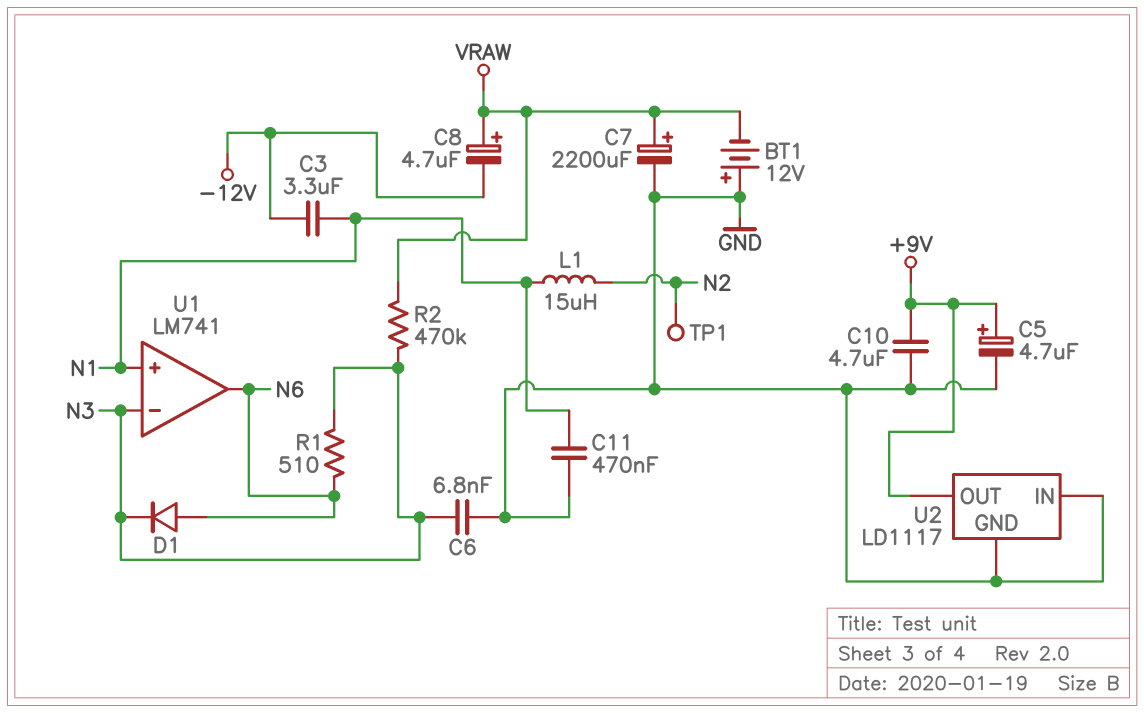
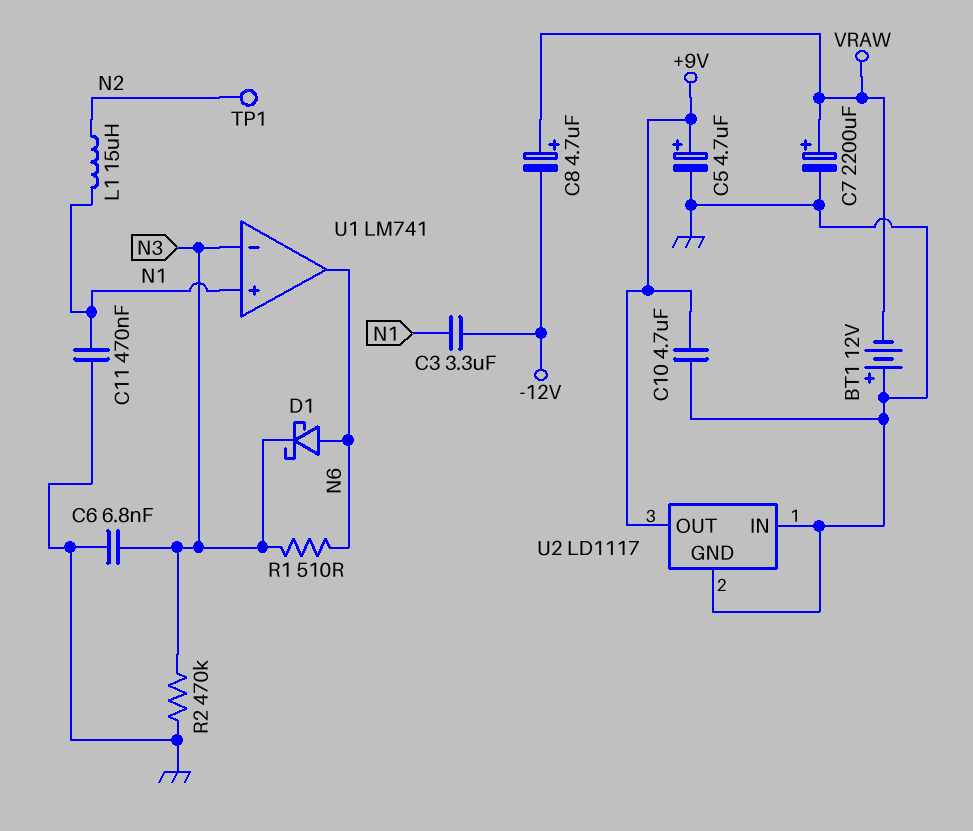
D1: diode (A N6, K N3) -> schottky (A N6, K N3)
R2: 470k (N3, VRAW) -> 470k (GND, N3)

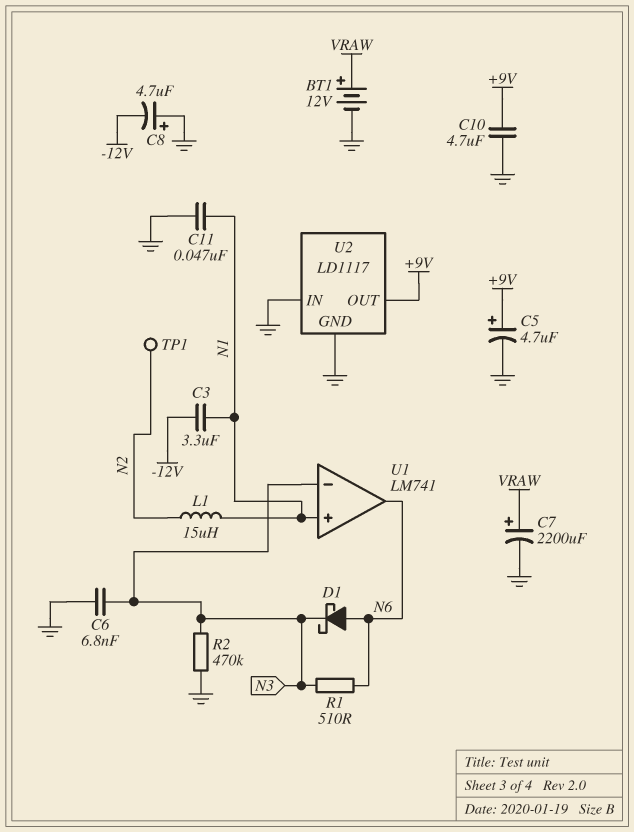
BT1: 12V (plus GND, minus VRAW) -> 12V (plus VRAW, minus GND)
C8: 4.7uF (plus VRAW, minus -12V) -> 4.7uF (plus GND, minus -12V)
C11: 470nF (GND, N1) -> 47nF (GND, N1)

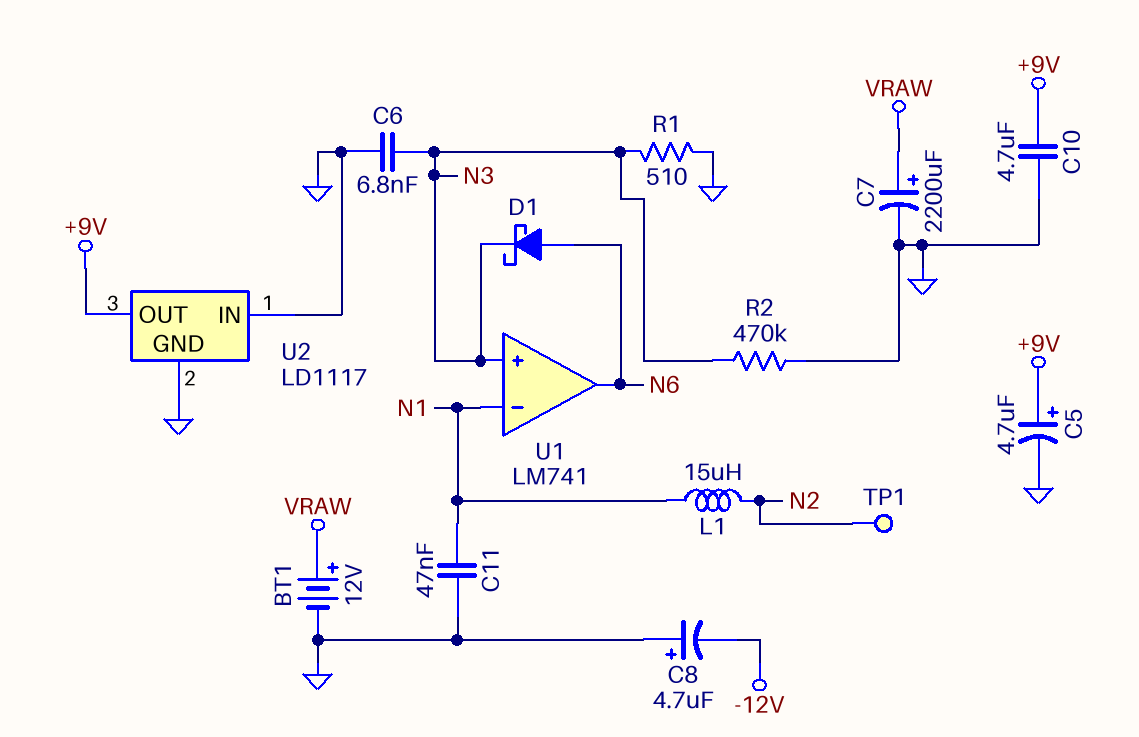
C3: 3.3uF (-12V, N1) -> none
R1: 510 (N3, N6) -> 510 (GND, N3)
U1 pin in+: N1 -> N3
U1 pin in-: N3 -> N1

